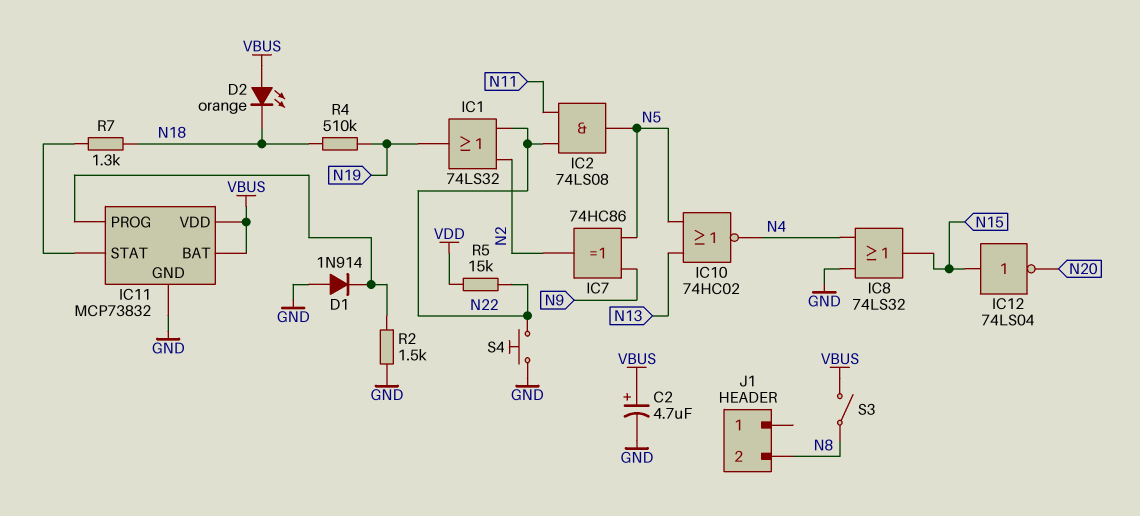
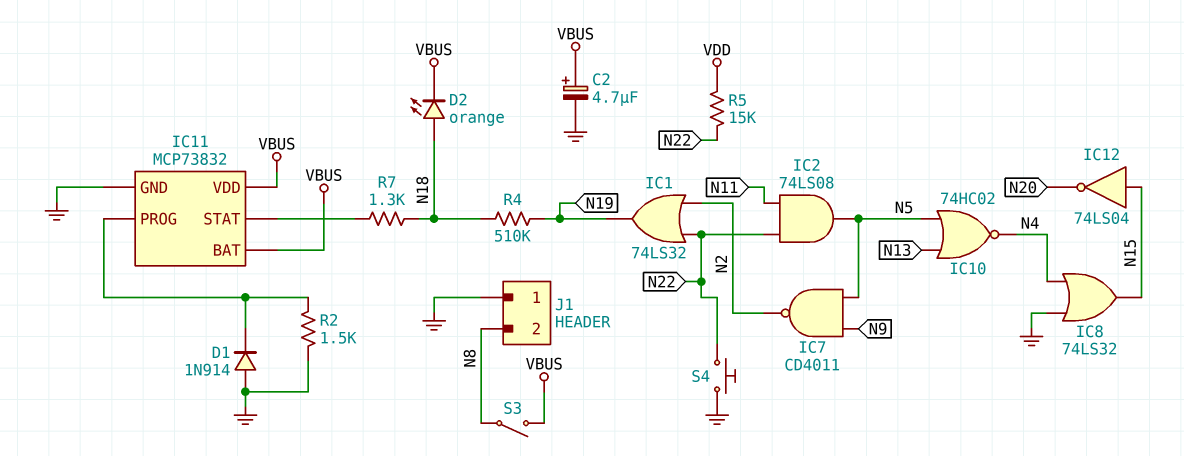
D2: LED orange (A VBUS, K N18) -> LED orange (A N18, K VBUS)
IC7: XOR 74HC86 (in N5, in N9, out N2) -> NAND CD4011 (in N5, in N9, out N2)
J1 pin 1: none -> GND

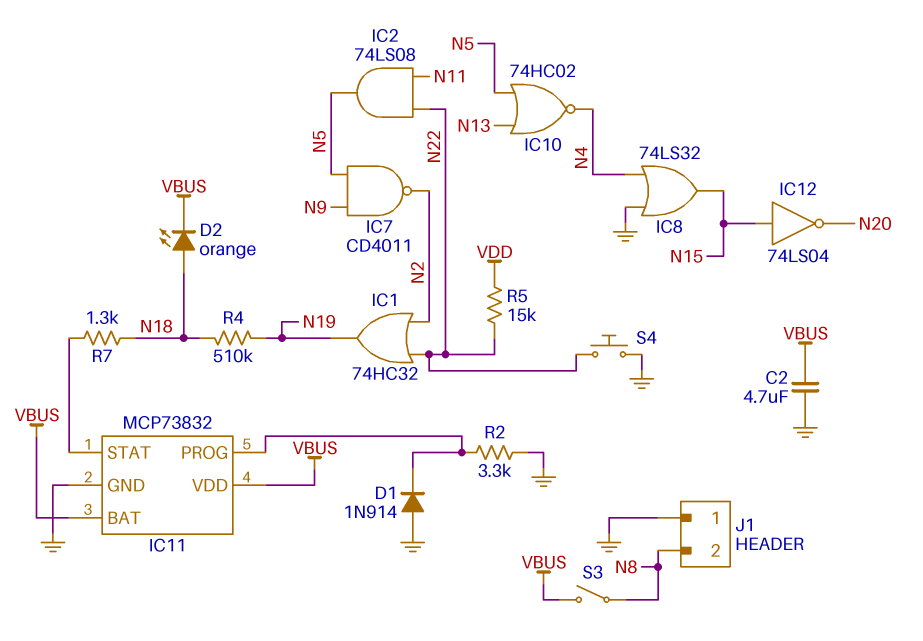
C2: 4.7uF (plus VBUS, minus GND) -> 4.7uF (GND, VBUS)
IC1: OR 74LS32 (in N2, in N22, out N19) -> OR 74HC32 (in N2, in N22, out N19)
R2: 1.5k (GND, IC11/PROG) -> 3.3k (GND, IC11/PROG)

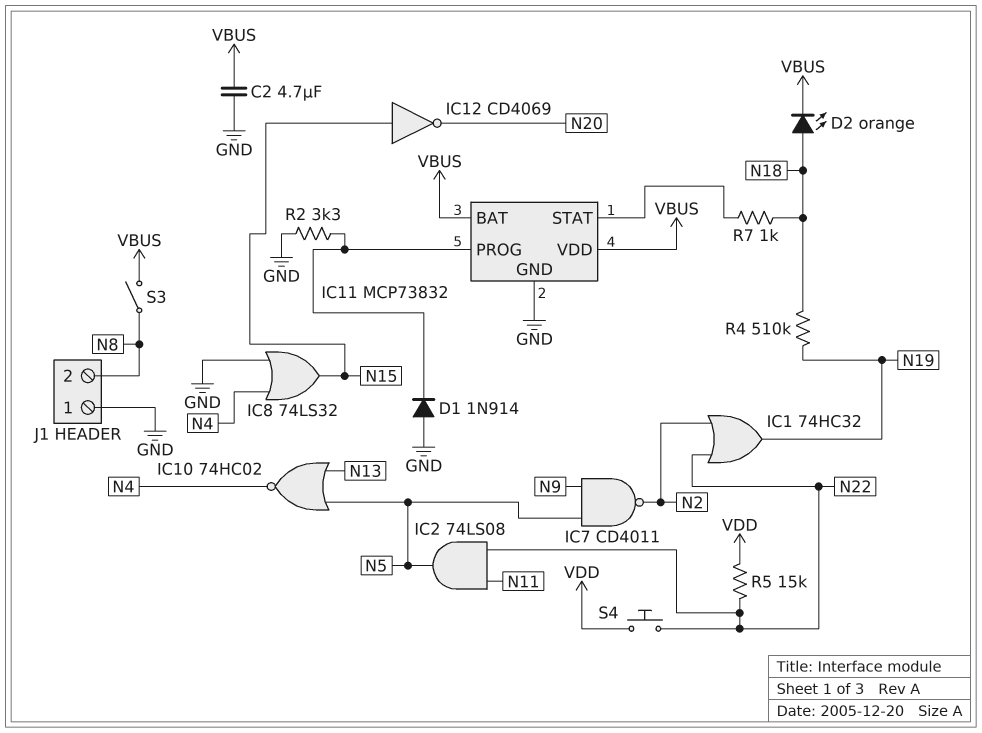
IC12: NOT 74LS04 (in N15, out N20) -> NOT CD4069 (in N15, out N20)
R7: 1.3k (IC11/STAT, N18) -> 1k (IC11/STAT, N18)
S4: button (GND, N22) -> button (N22, VDD)

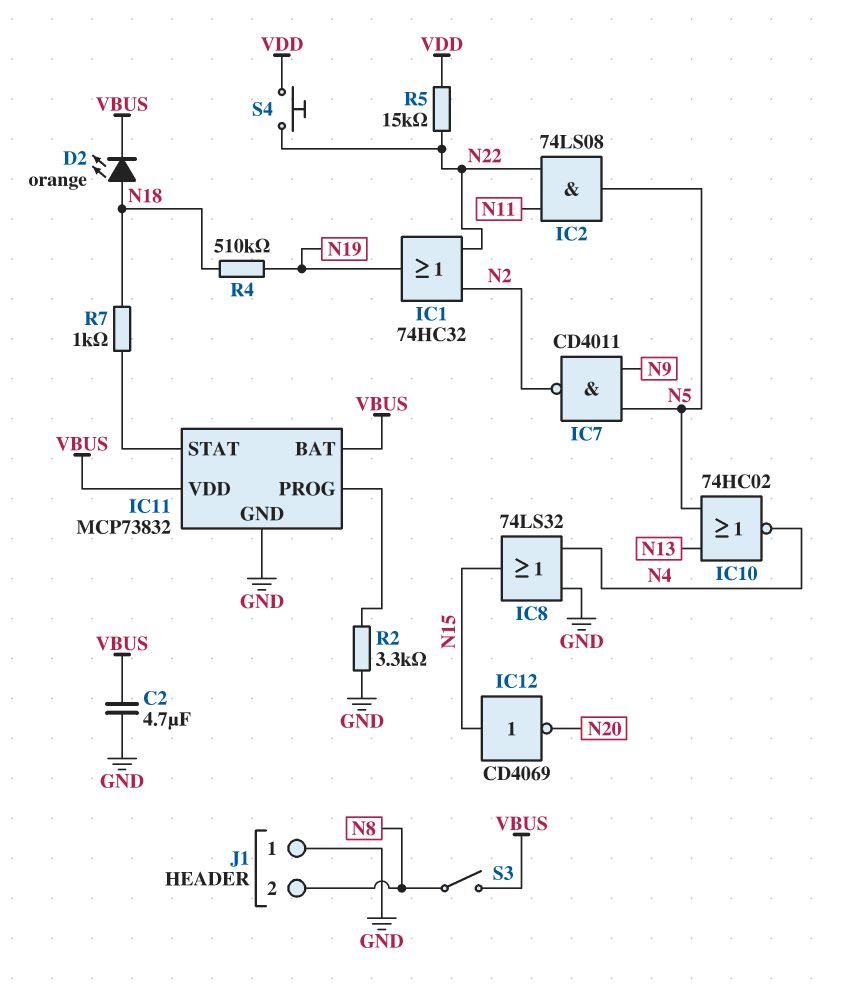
D1: diode 1N914 (A GND, K IC11/PROG) -> none

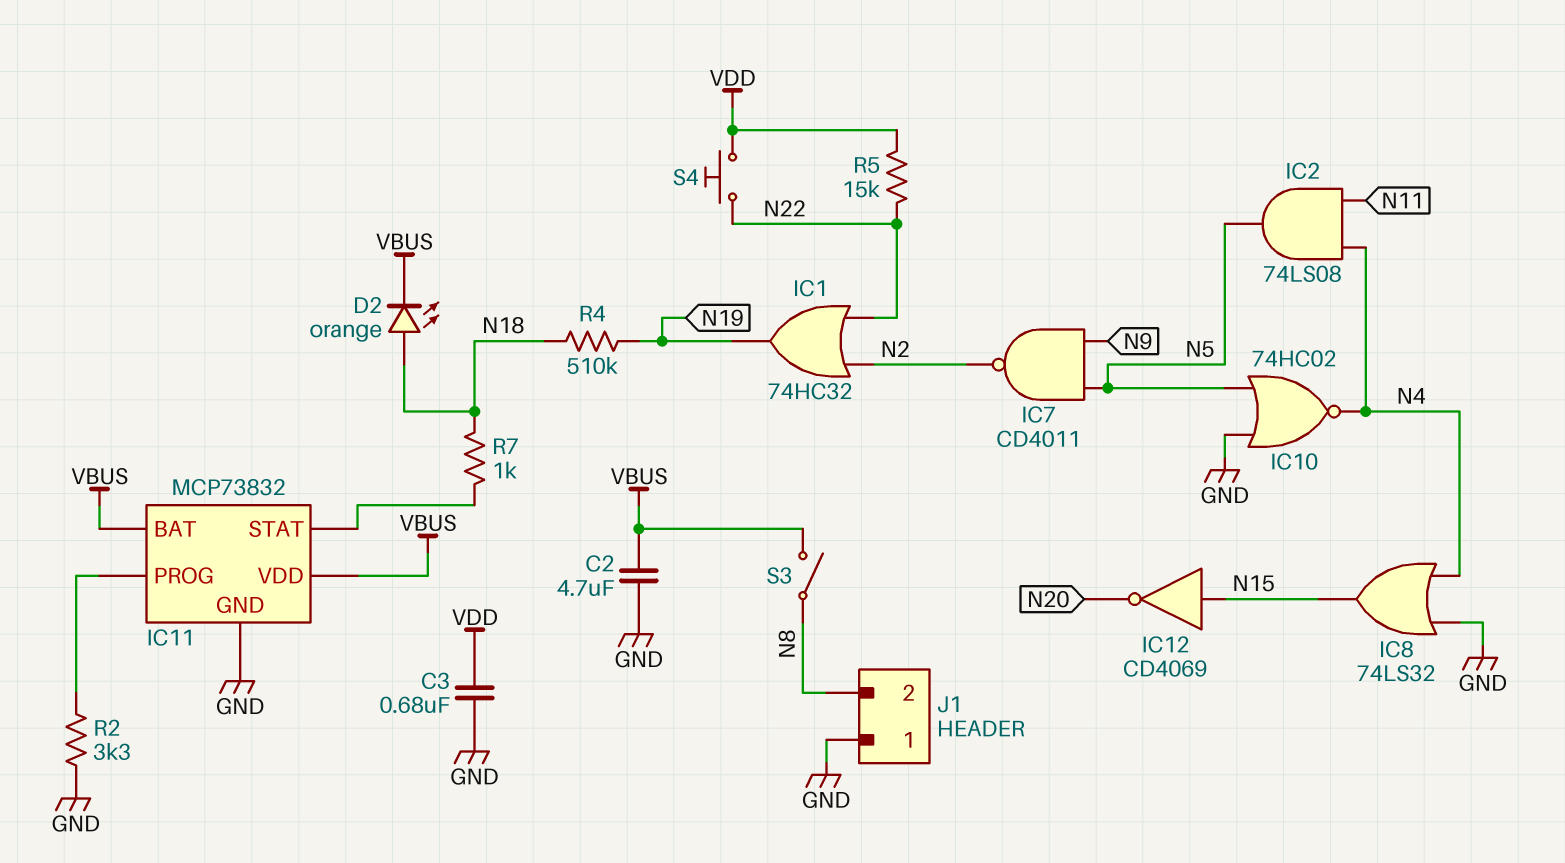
C3: none -> 680nF (GND, VDD)
IC2: AND 74LS08 (in N11, in N22, out N5) -> AND 74LS08 (in N4, in N11, out N5)
IC10: NOR 74HC02 (in N5, in N13, out N4) -> NOR 74HC02 (in GND, in N5, out N4)

